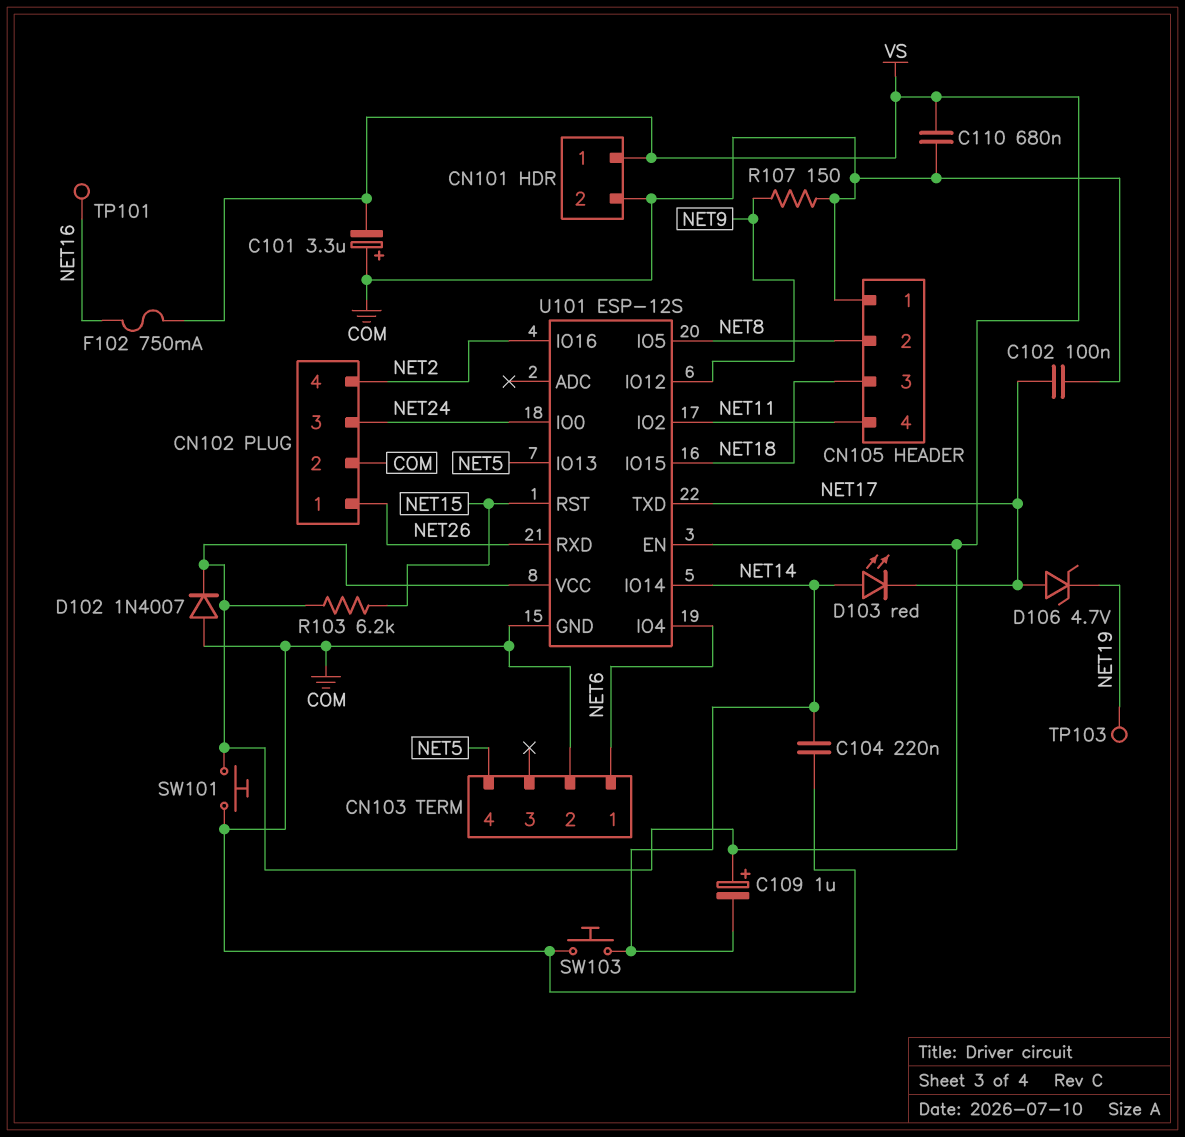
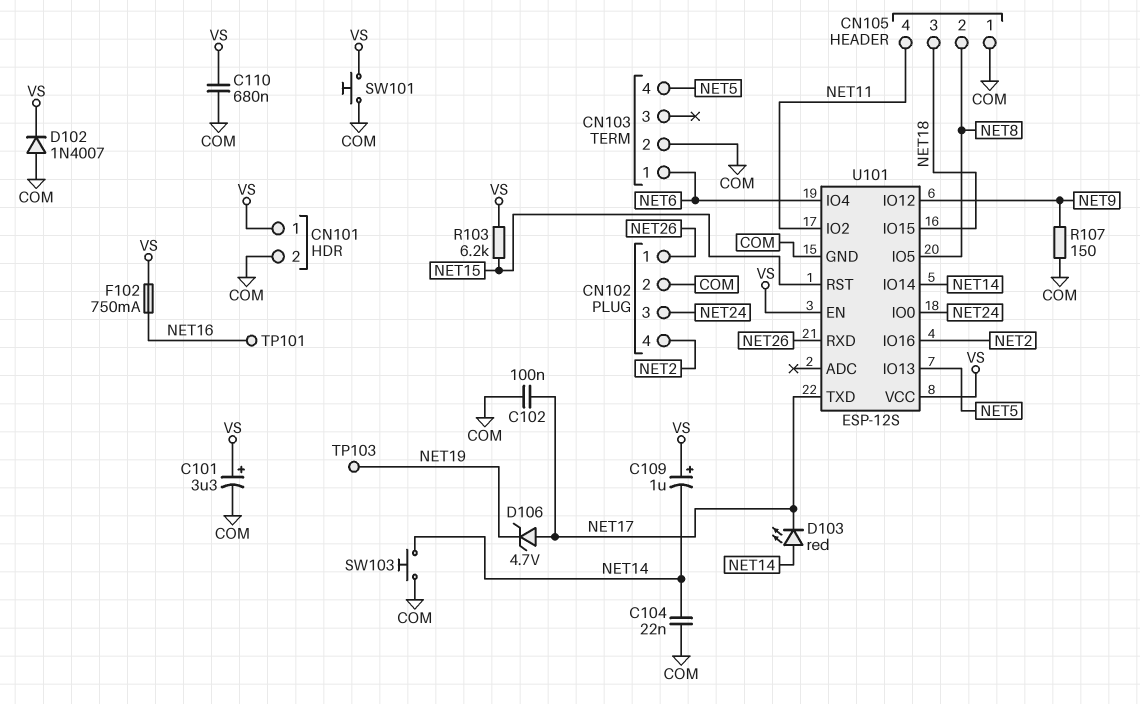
C101: 3.3uF (plus COM, minus VS) -> 3.3uF (plus VS, minus COM)
C104: 220nF (COM, NET14) -> 22nF (COM, NET14)

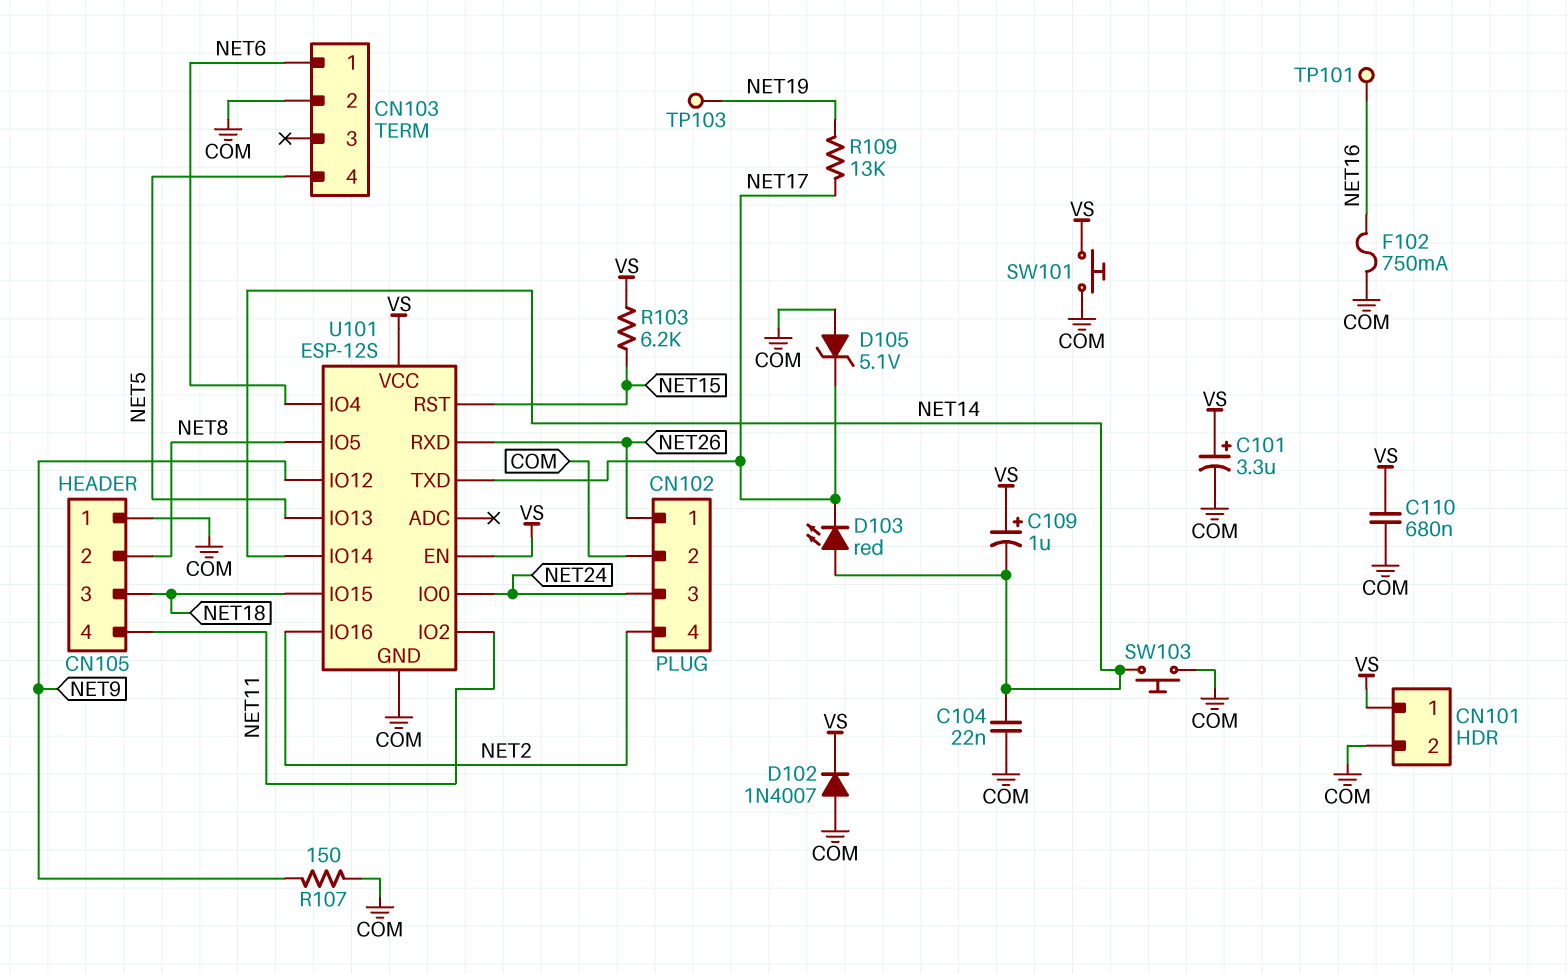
C102: 100nF (COM, NET17) -> none
D105: none -> zener 5.1V (A COM, K NET17)
D106: zener 4.7V (A NET17, K NET19) -> none
F102: 750mA (NET16, VS) -> 750mA (COM, NET16)
R109: none -> 13k (NET17, NET19)

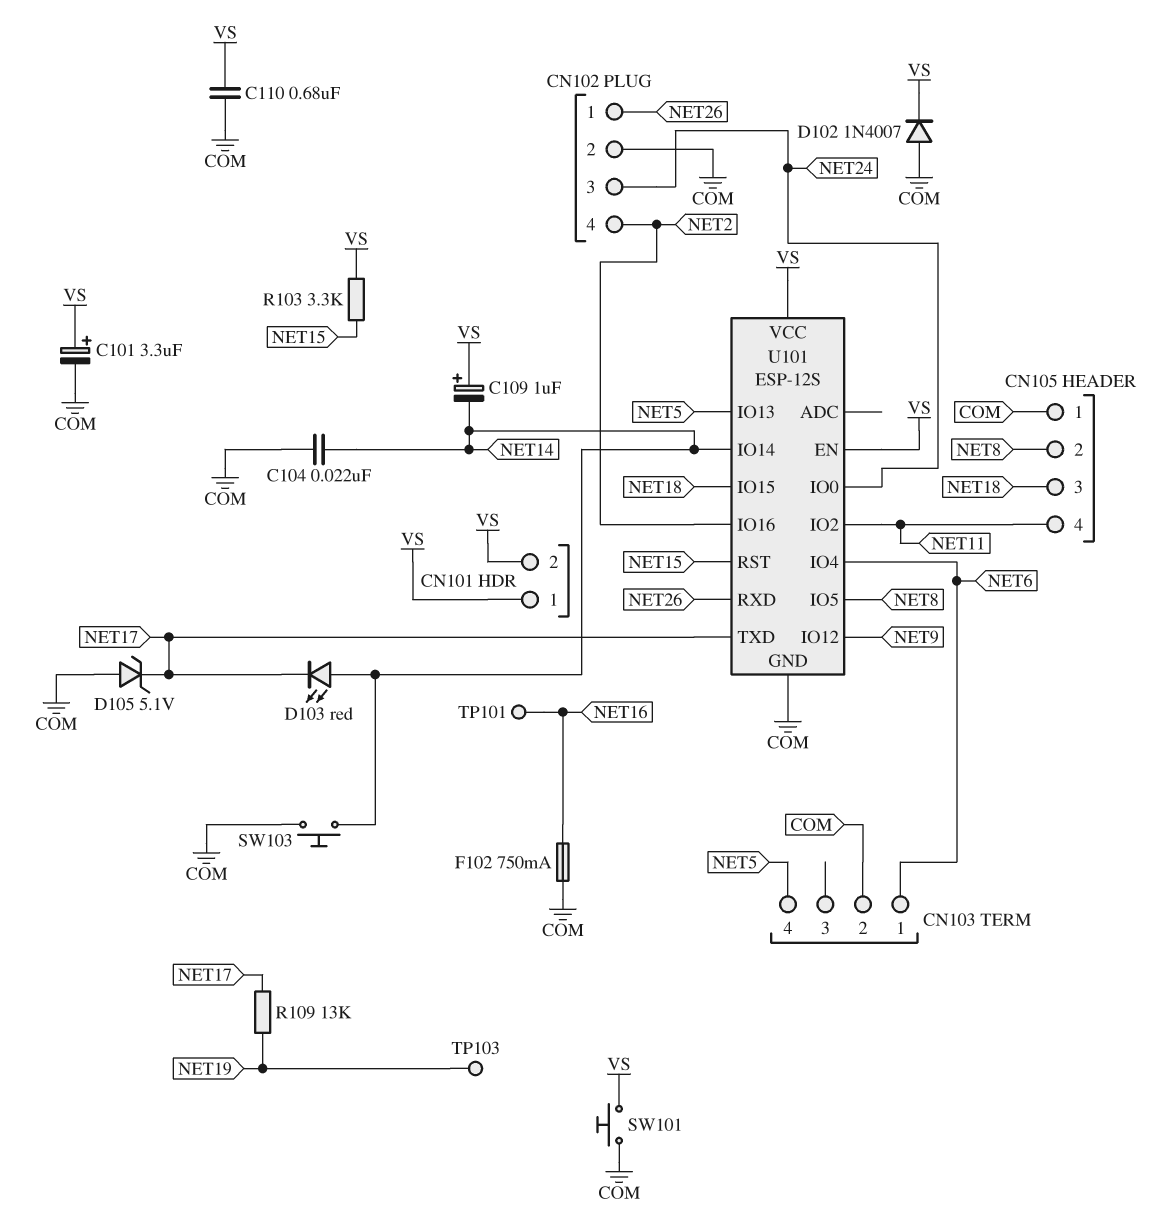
CN101 pin 2: COM -> VS
R103: 6.2k (NET15, VS) -> 3.3k (NET15, VS)
R107: 150 (COM, NET9) -> none

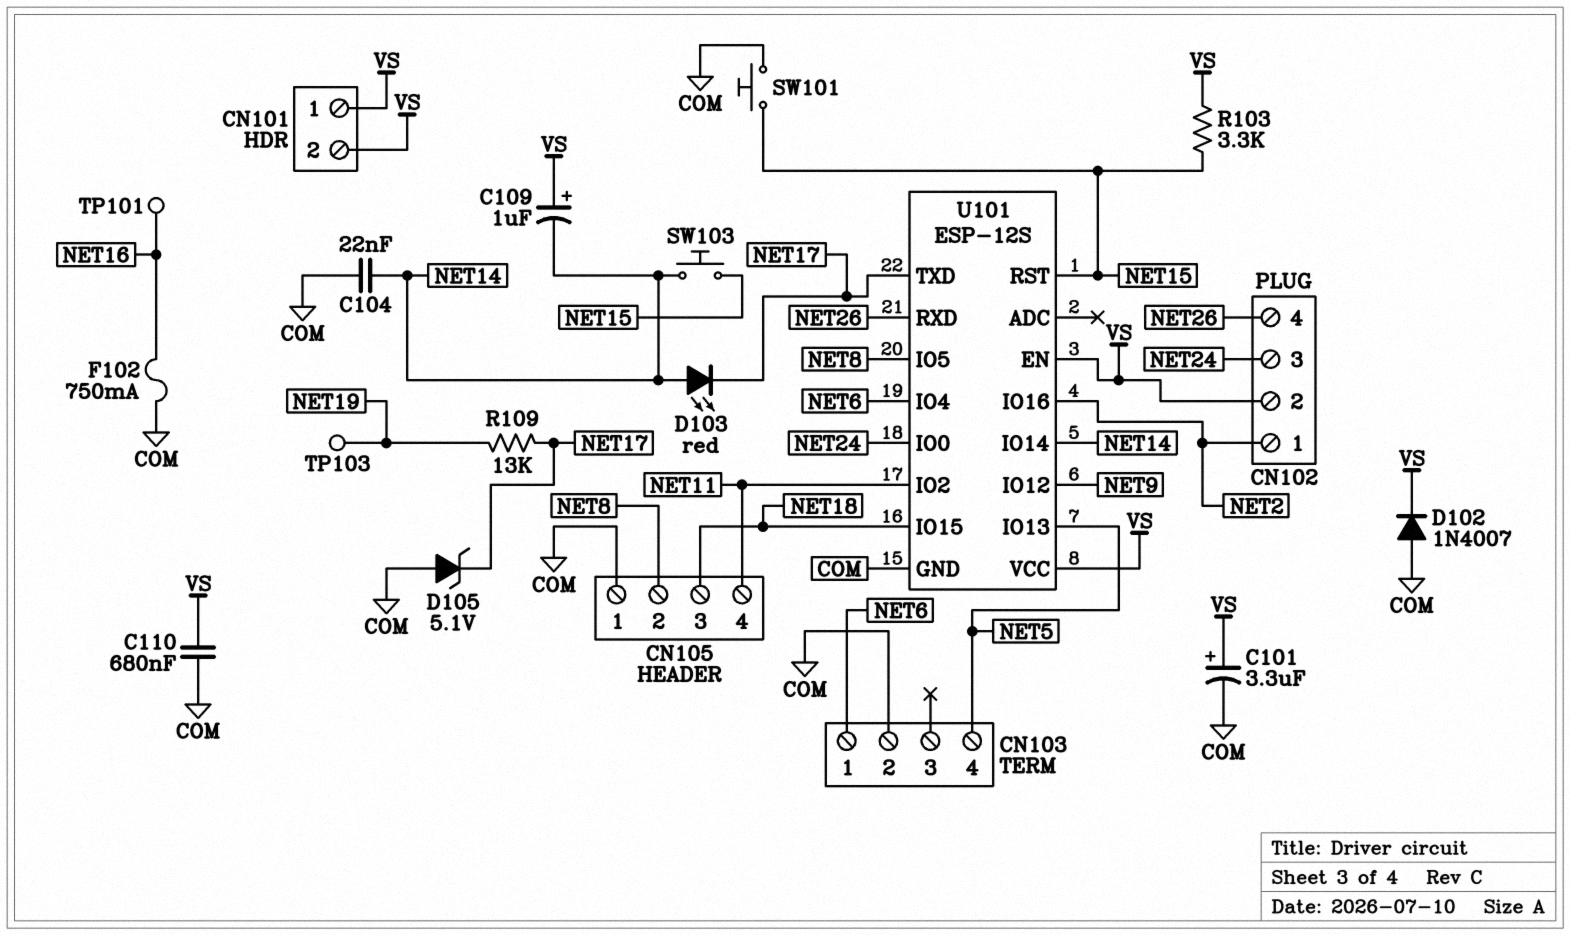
CN102 pin 1: NET26 -> NET2
CN102 pin 2: COM -> VS
CN102 pin 4: NET2 -> NET26
SW101: button (COM, VS) -> button (COM, NET15)
SW103: button (COM, NET14) -> button (NET14, NET15)

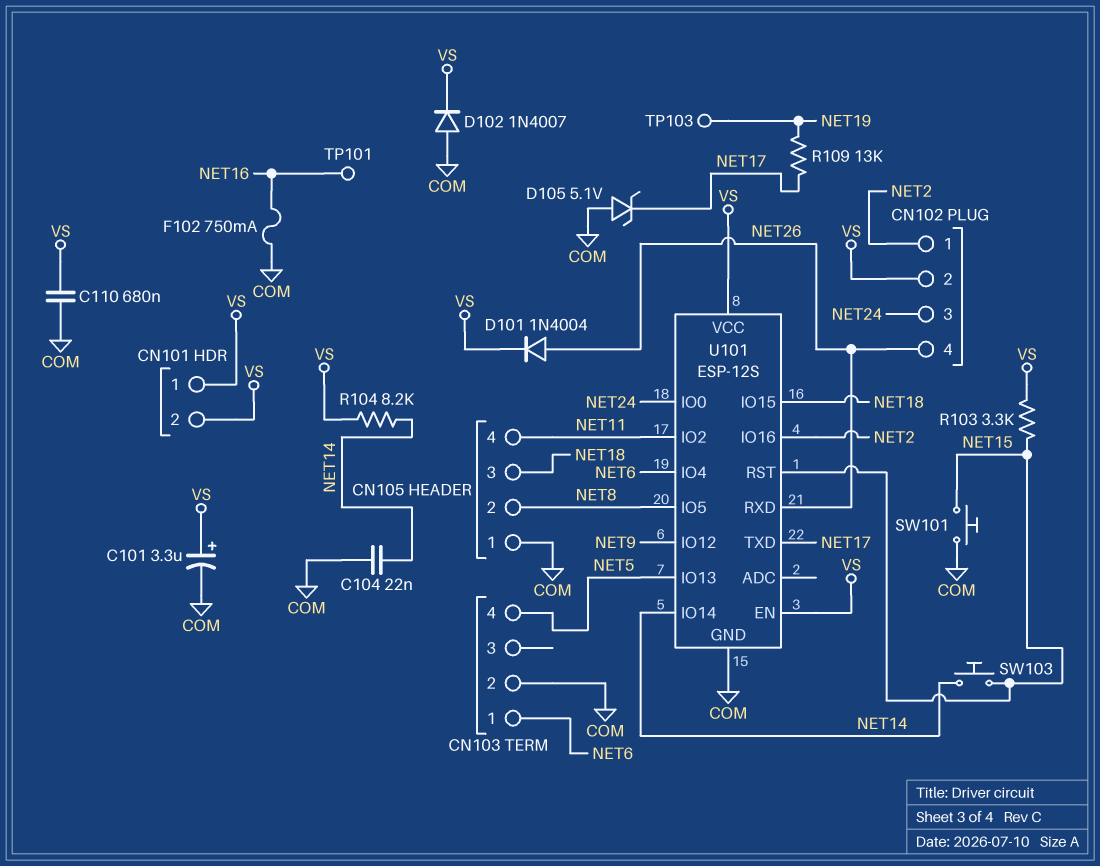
C109: 1uF (plus VS, minus NET14) -> none
D101: none -> diode 1N4004 (A NET26, K VS)
D103: LED red (A NET14, K NET17) -> none
R104: none -> 8.2k (NET14, VS)

